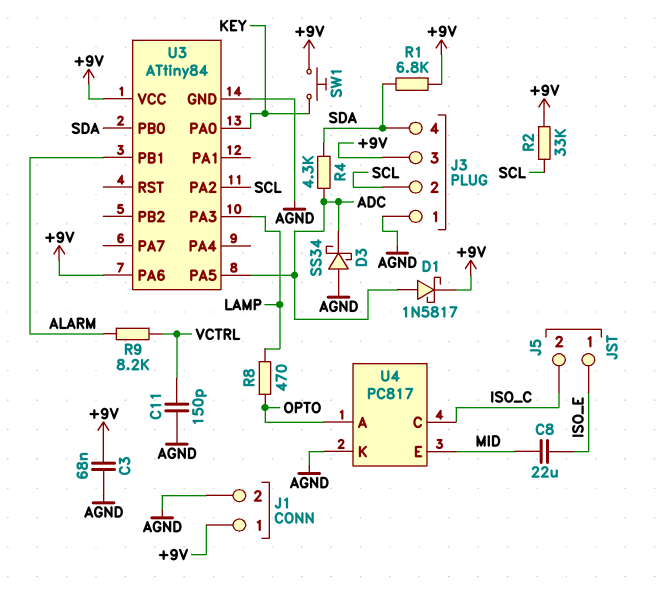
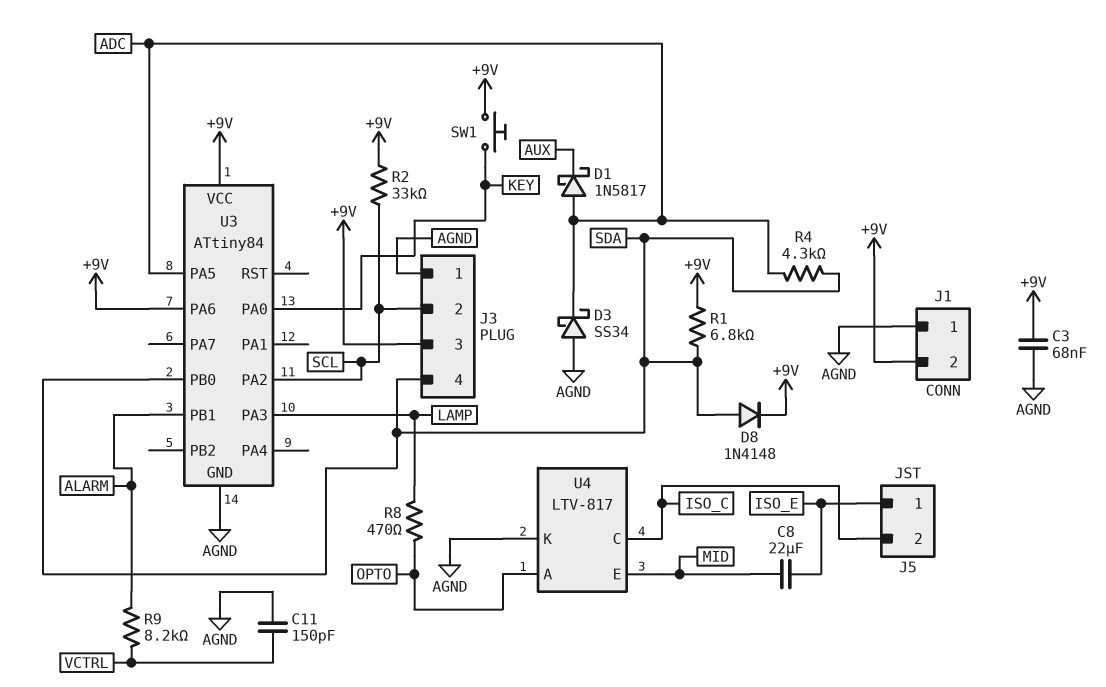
D1: schottky 1N5817 (A ADC, K +9V) -> schottky 1N5817 (A ADC, K AUX)
D8: none -> diode 1N4148 (A SDA, K +9V)
J1 pin 1: +9V -> AGND
J1 pin 2: AGND -> +9V
U4: PC817 -> LTV-817

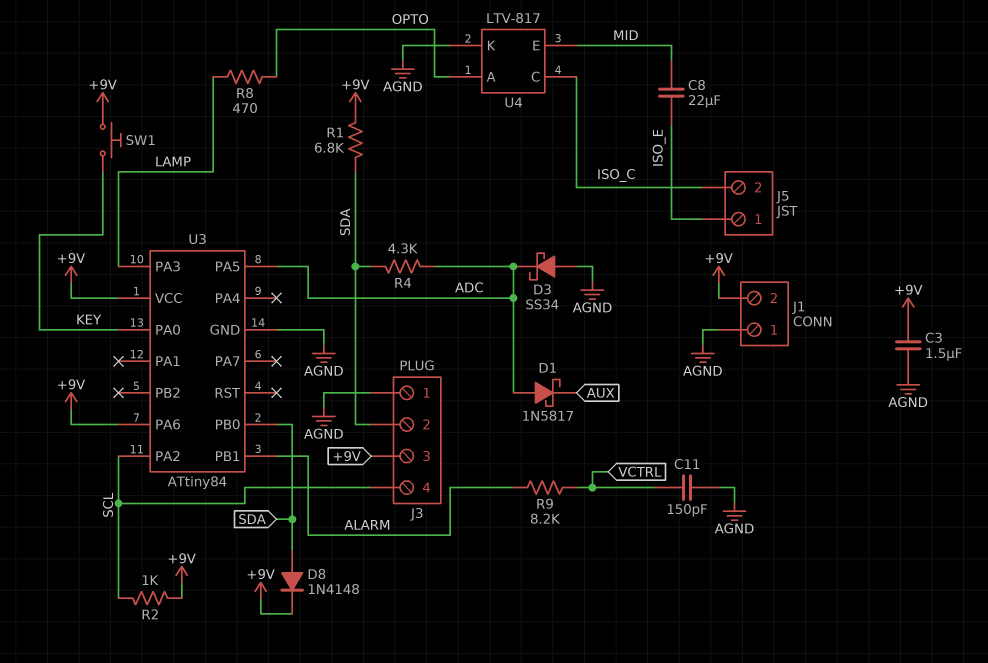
C3: 68nF (+9V, AGND) -> 1.5uF (+9V, AGND)
J3 pin 2: SCL -> SDA
J3 pin 4: SDA -> SCL
R2: 33k (+9V, SCL) -> 1k (+9V, SCL)

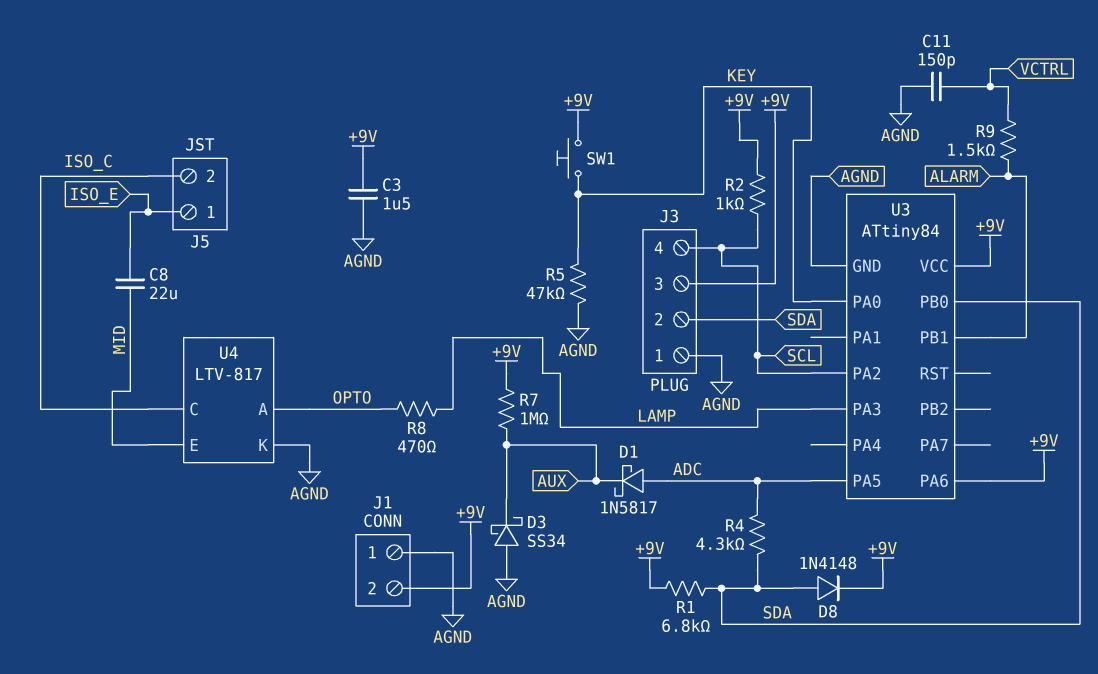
D3: schottky SS34 (A AGND, K ADC) -> schottky SS34 (A AGND, K AUX)
R5: none -> 47k (AGND, KEY)
R7: none -> 1M (+9V, AUX)
R9: 8.2k (ALARM, VCTRL) -> 1.5k (ALARM, VCTRL)

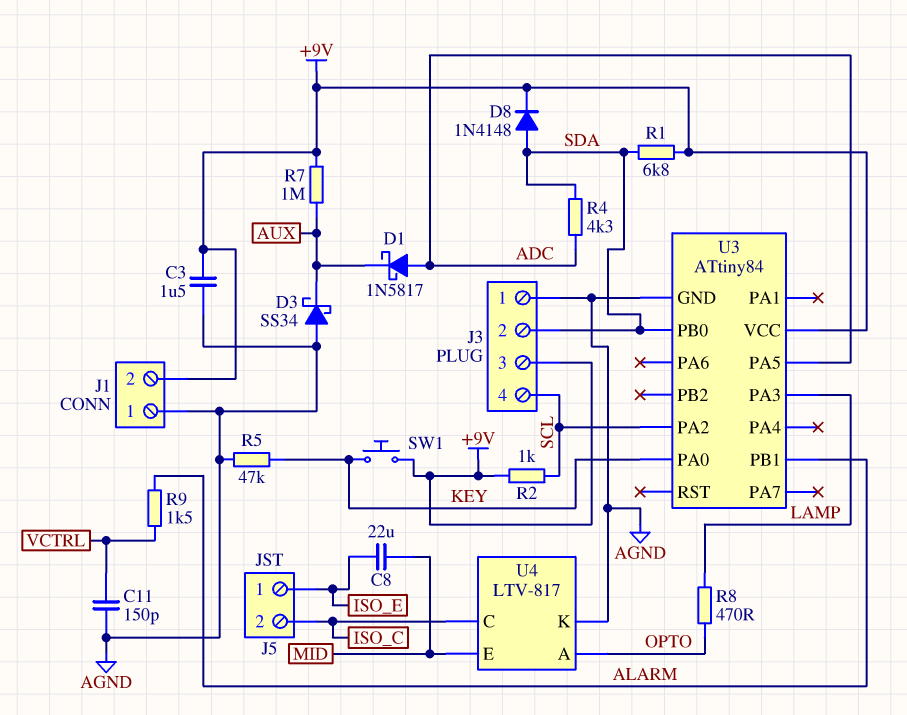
U3 pin PA6: +9V -> none

